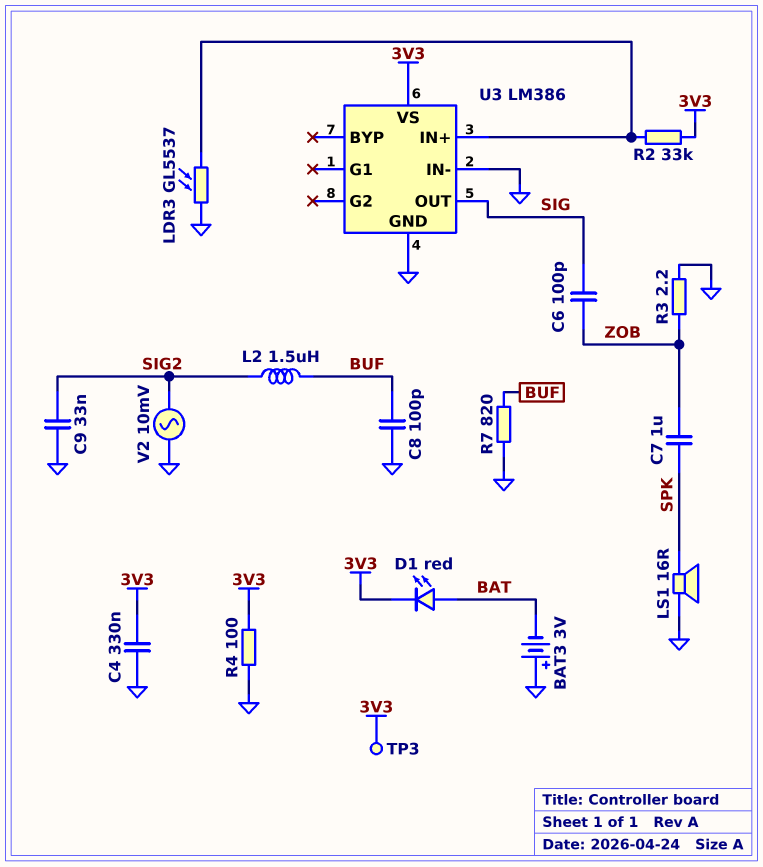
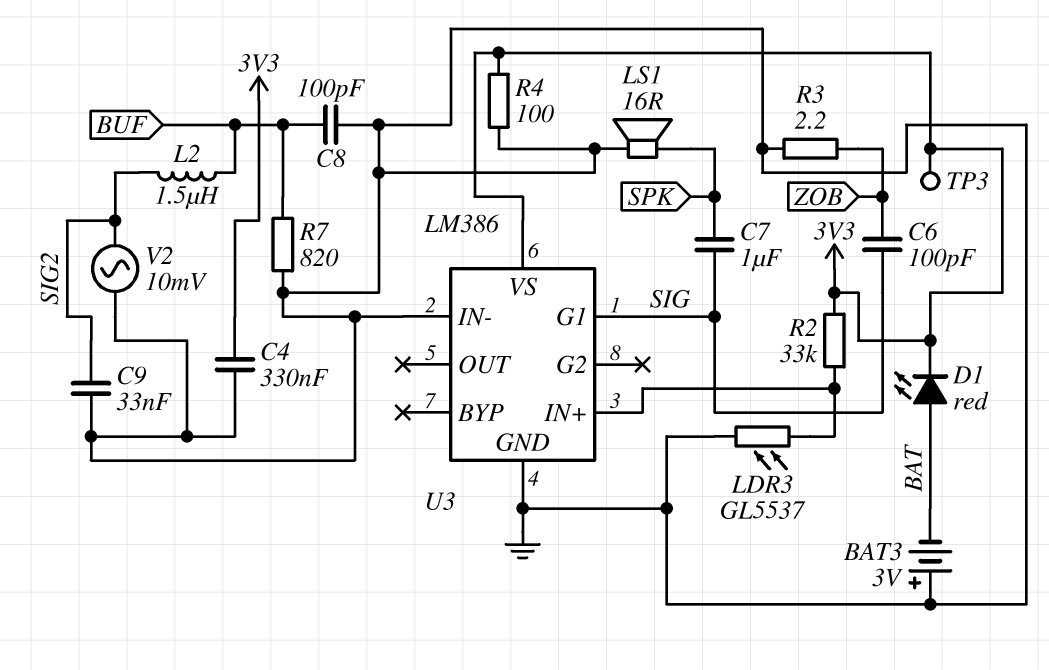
C7: 1uF (SPK, ZOB) -> 1uF (SIG, SPK)
U3 pin G1: none -> SIG
U3 pin OUT: SIG -> none

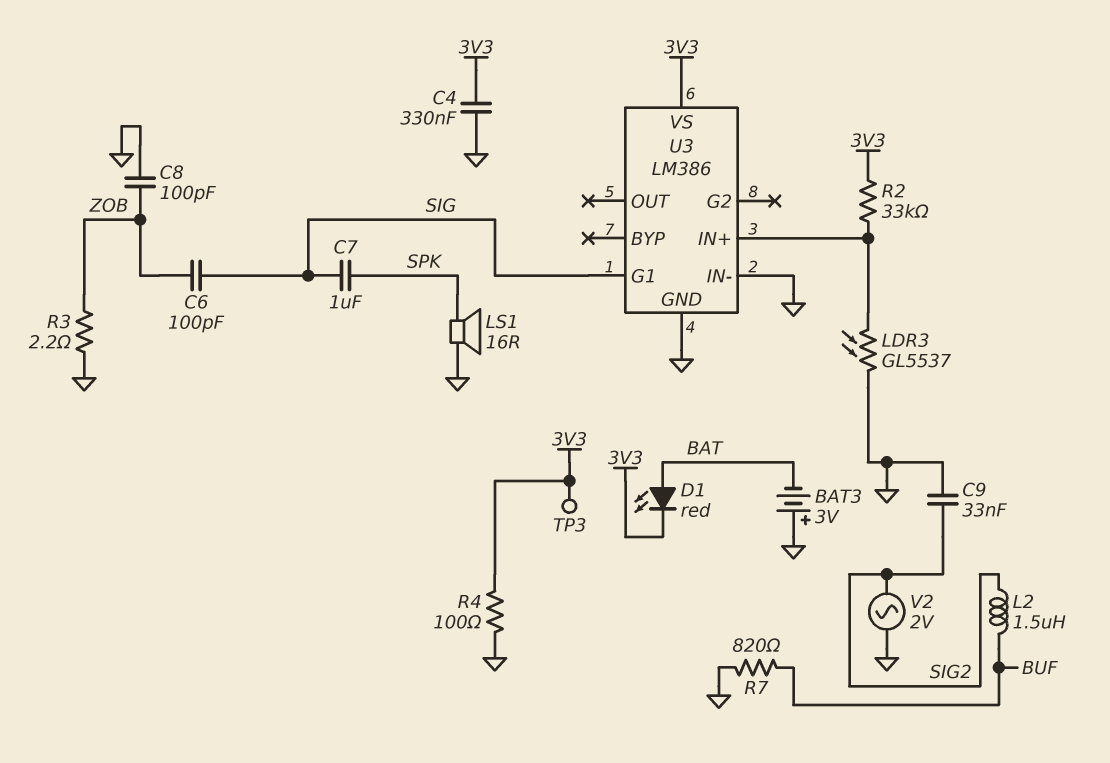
C8: 100pF (BUF, GND) -> 100pF (GND, ZOB)
V2: AC 10mV (GND, SIG2) -> AC 2V (GND, SIG2)

